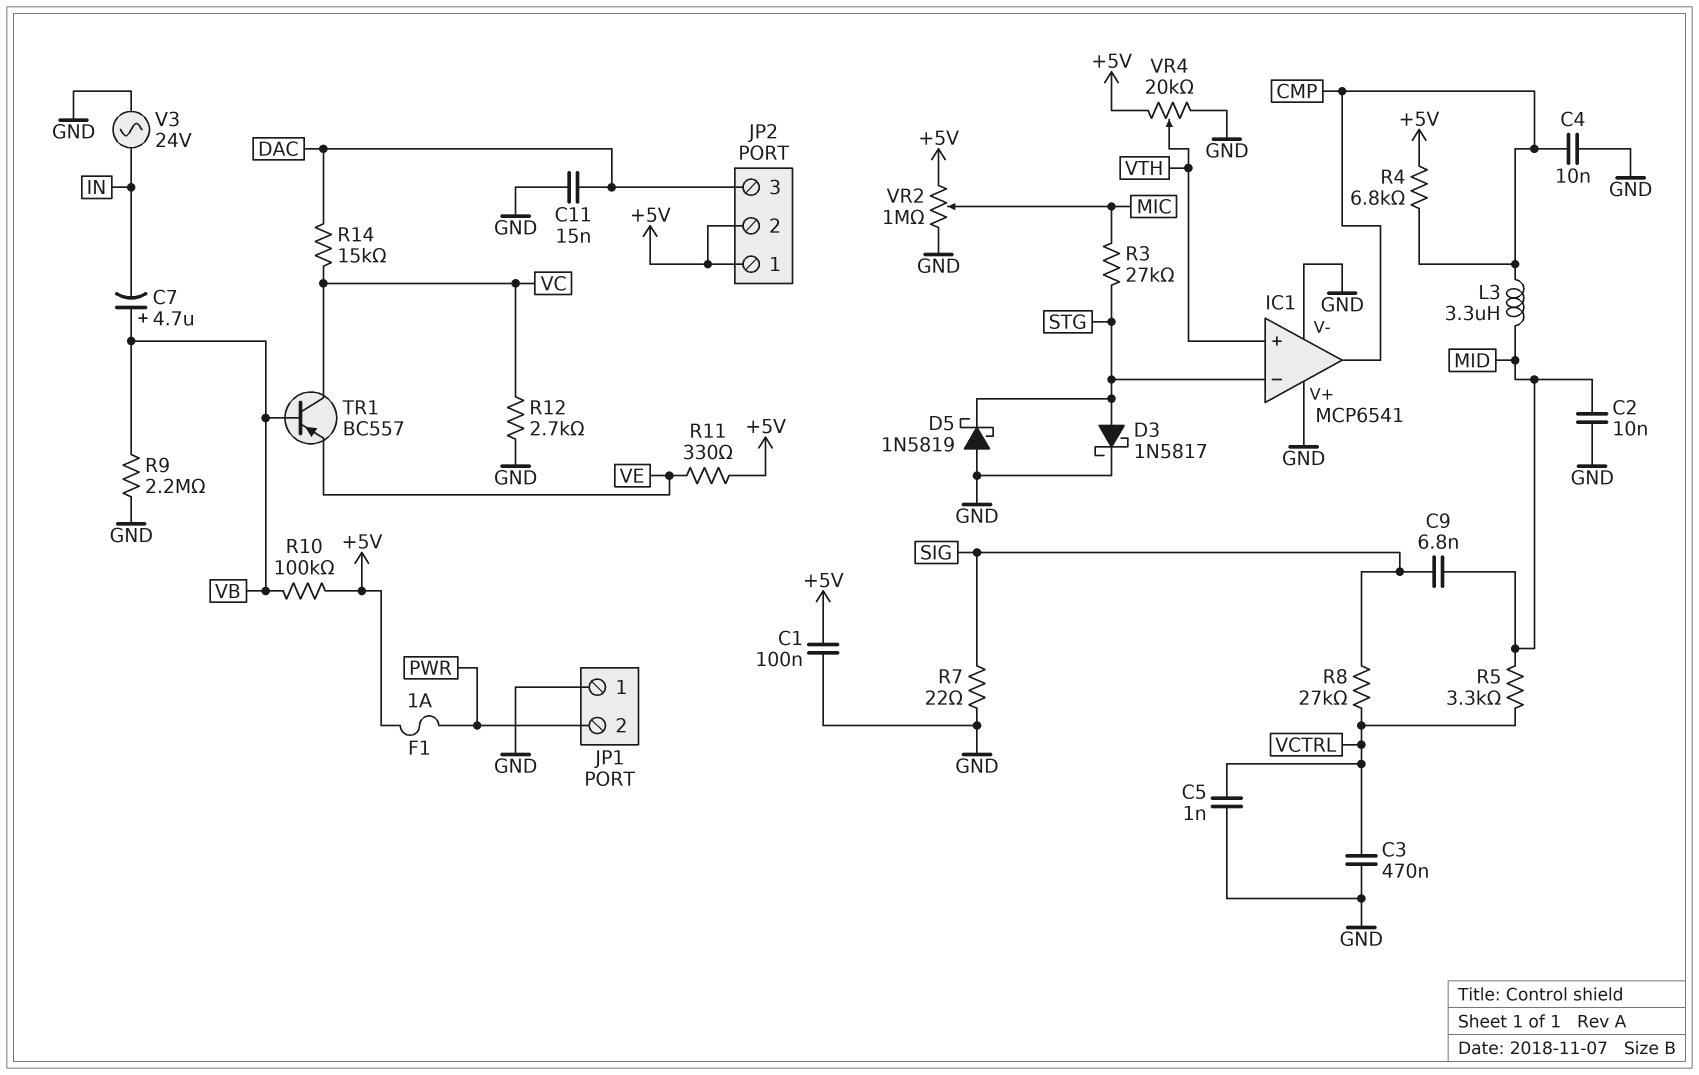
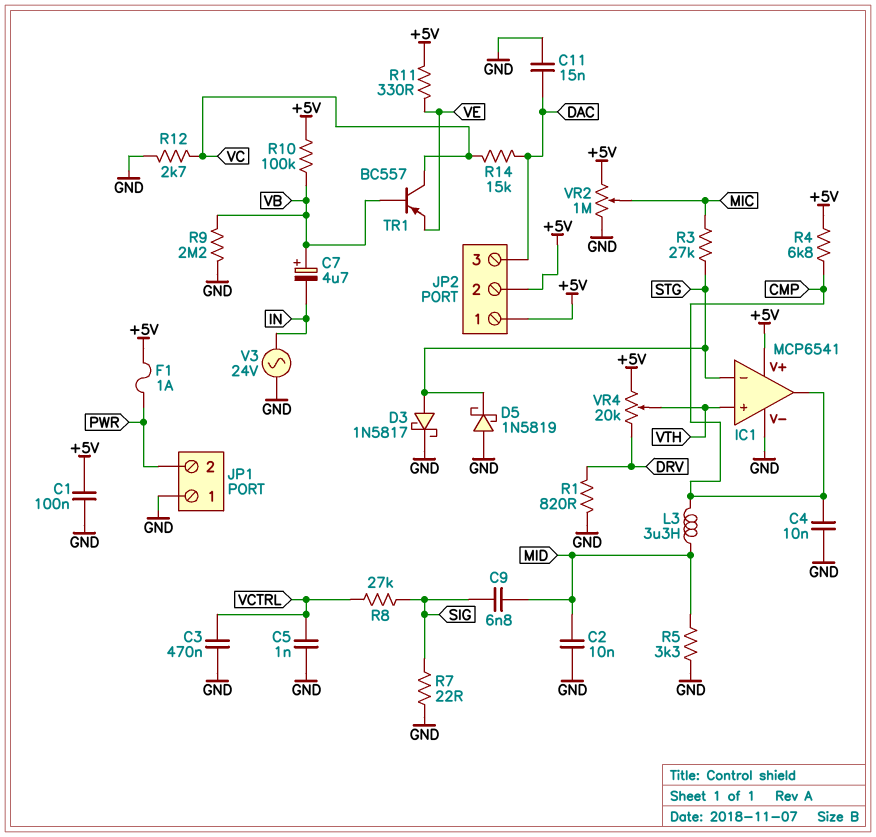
IC1 pin V+: GND -> +5V
R1: none -> 820 (DRV, GND)
R5: 3.3k (MID, VCTRL) -> 3.3k (GND, MID)
VR4: 20k (+5V, GND, wiper VTH) -> 20k (+5V, DRV, wiper VTH)

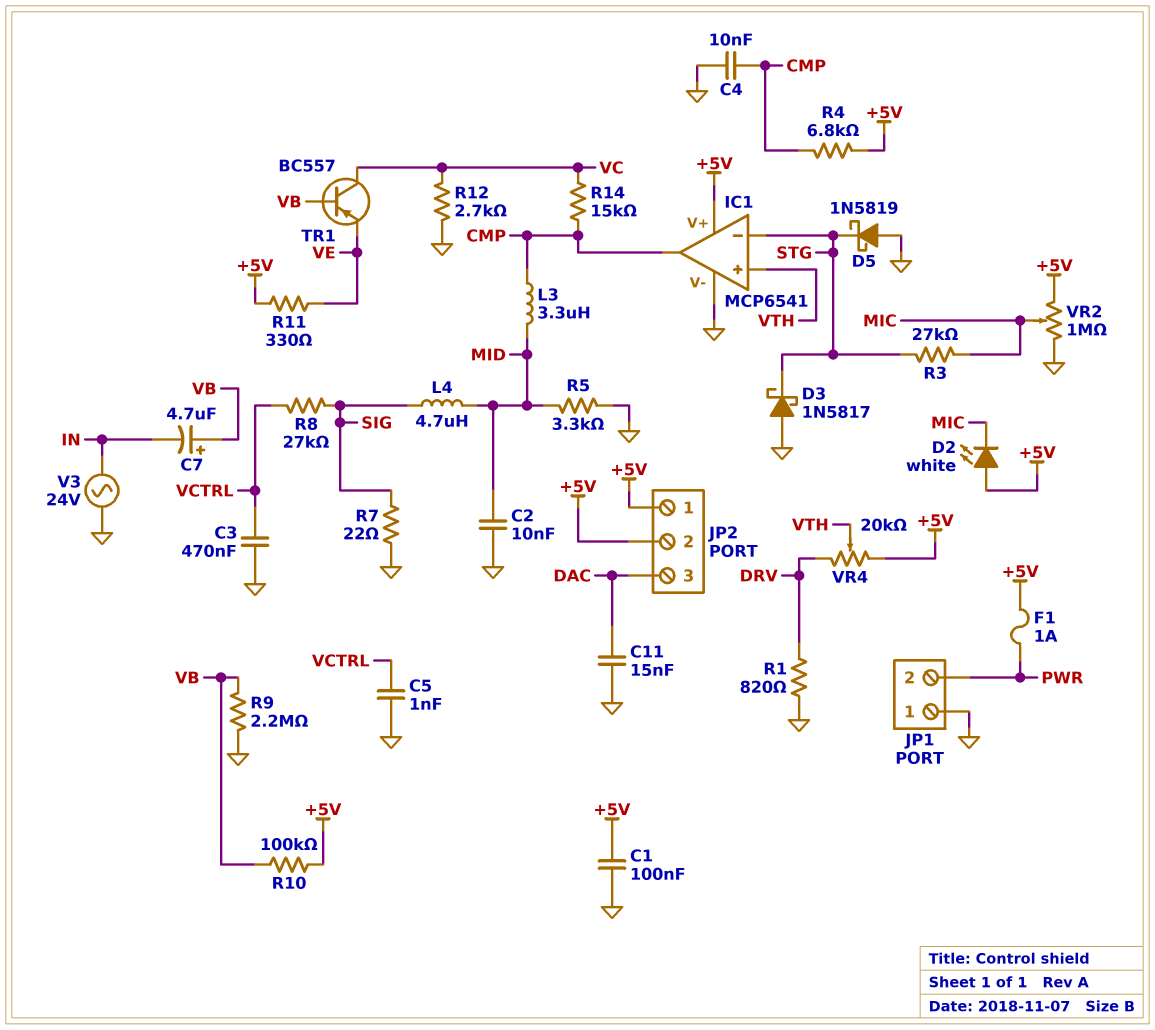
C9: 6.8nF (MID, SIG) -> none
D2: none -> LED white (A +5V, K MIC)
D3: schottky 1N5817 (A STG, K GND) -> schottky 1N5817 (A GND, K STG)
L4: none -> 4.7uH (MID, SIG)
R14: 15k (DAC, VC) -> 15k (CMP, VC)

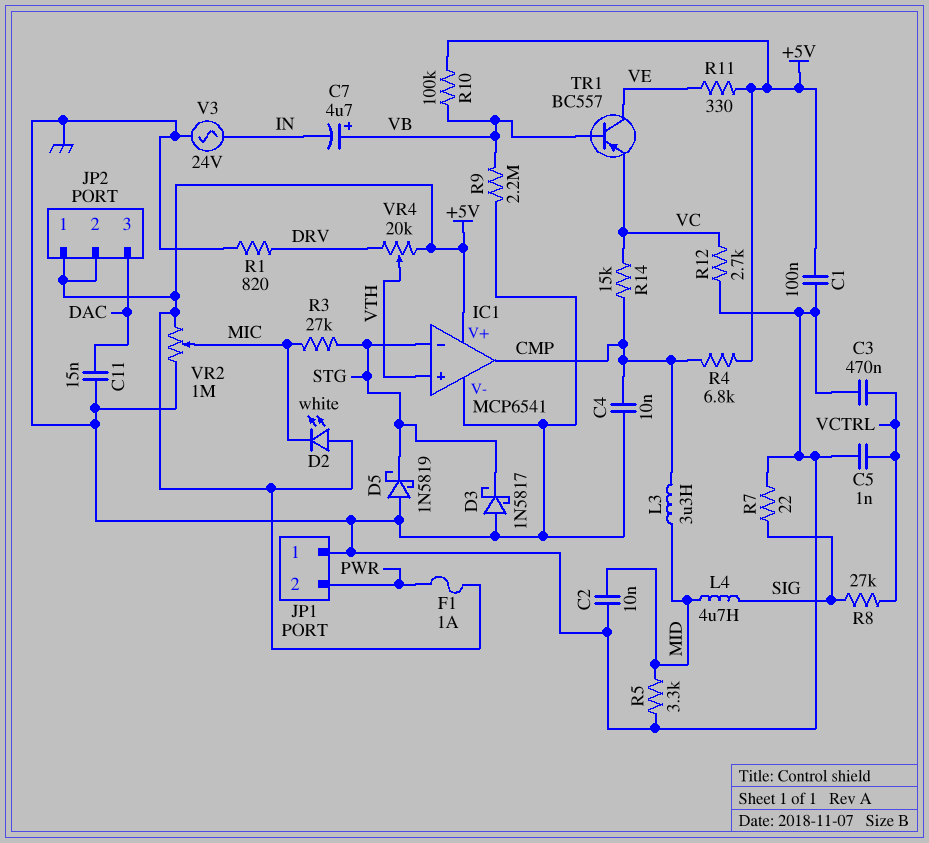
TR1: PNP BC557 (B VB, C VC, E VE) -> PNP BC557 (B VB, C VE, E VC)

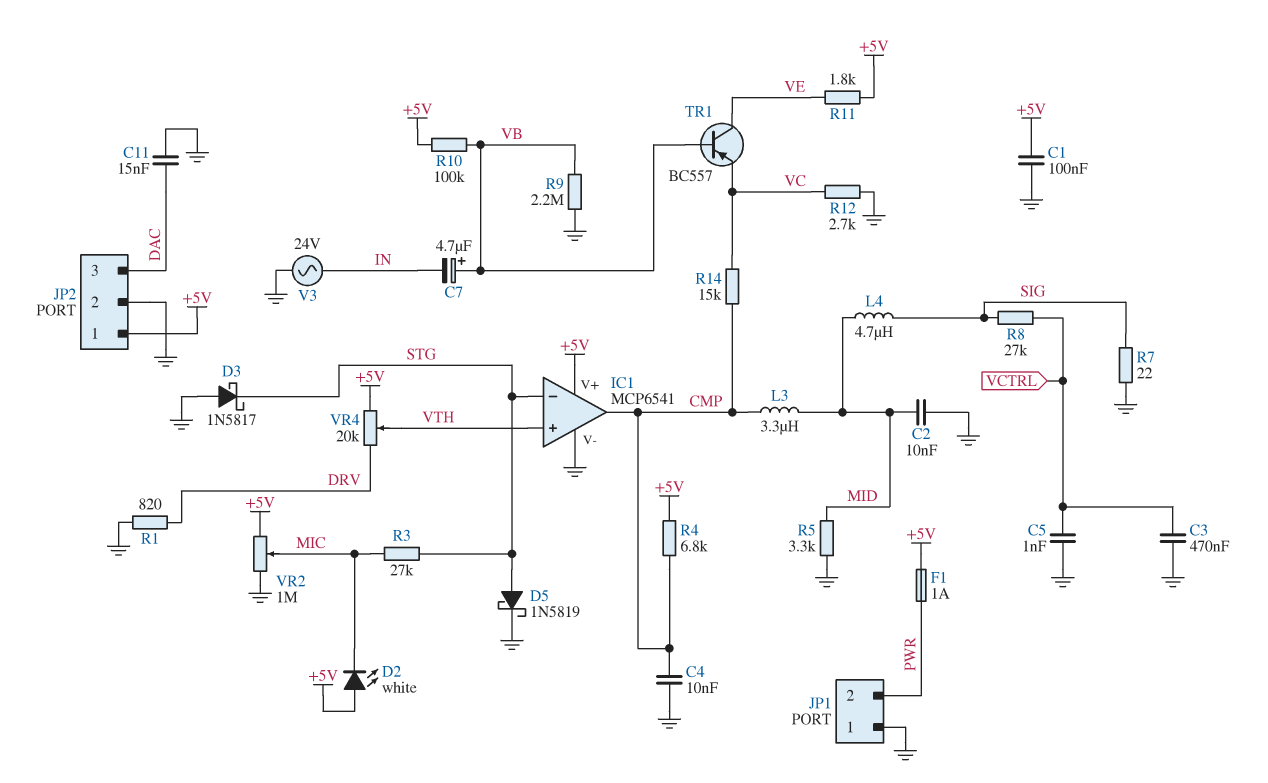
D5: schottky 1N5819 (A GND, K STG) -> schottky 1N5819 (A STG, K GND)
JP2 pin 2: +5V -> GND
R11: 330 (+5V, VE) -> 1.8k (+5V, VE)

